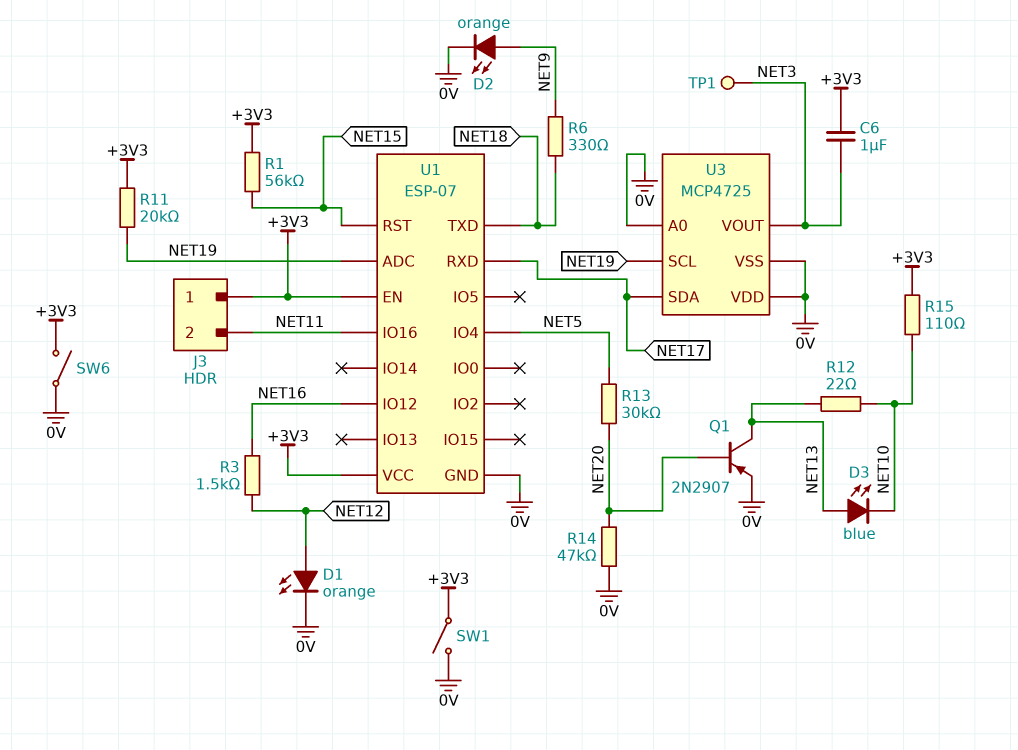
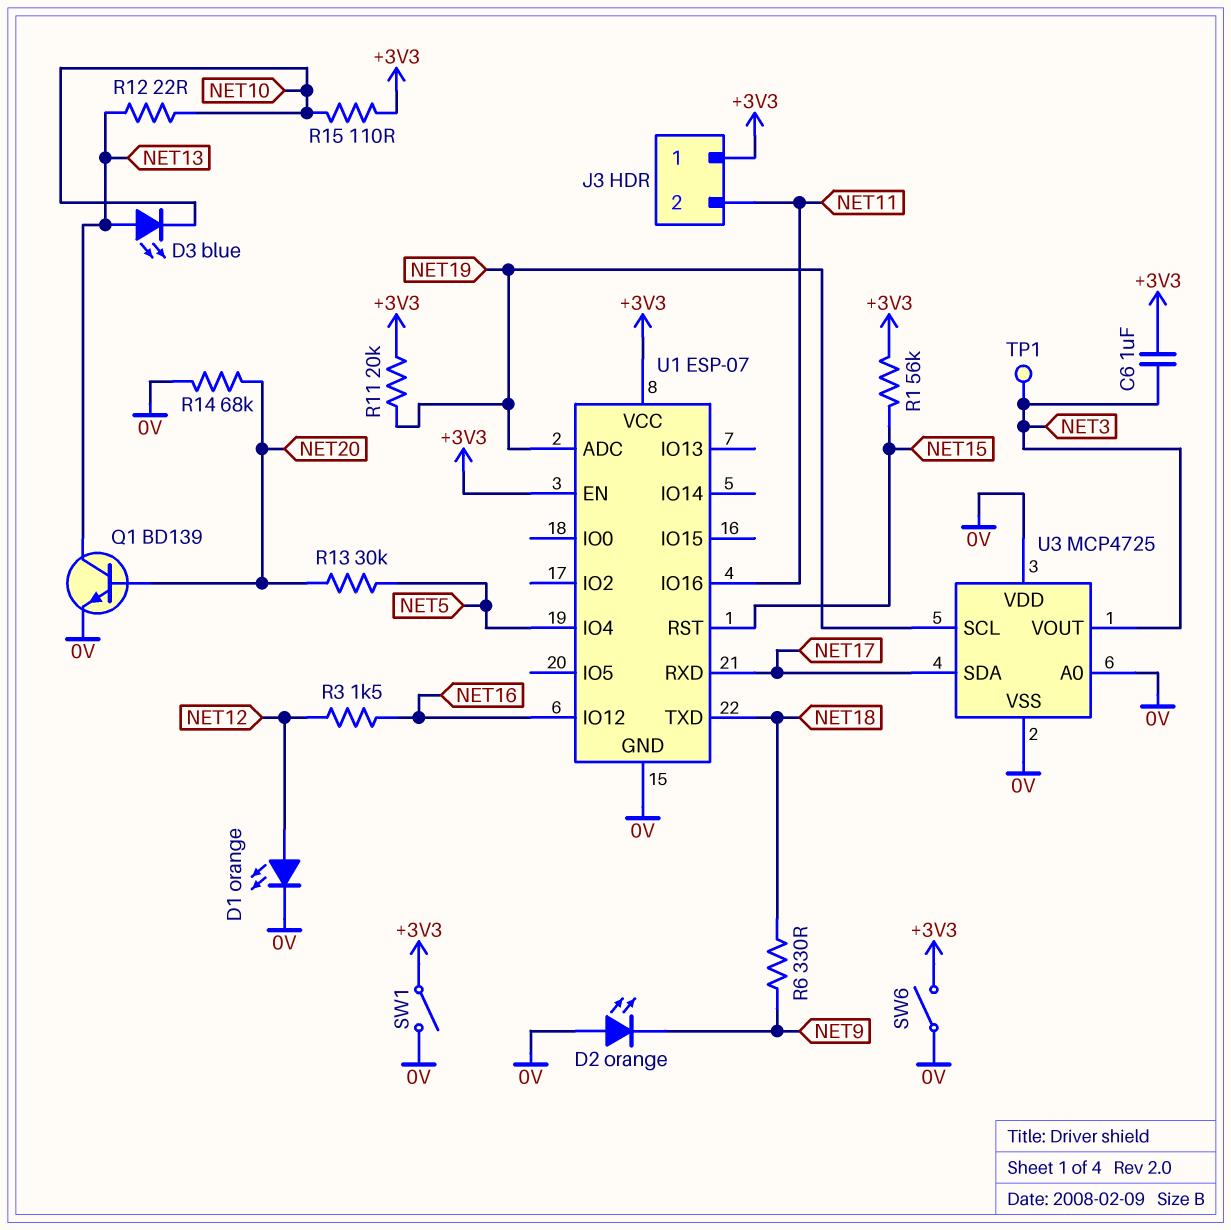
D2: LED orange (A NET9, K 0V) -> LED orange (A 0V, K NET9)
Q1: PNP 2N2907 (B NET20, C NET13, E 0V) -> NPN BD139 (B NET20, C NET13, E 0V)
R14: 47k (0V, NET20) -> 68k (0V, NET20)

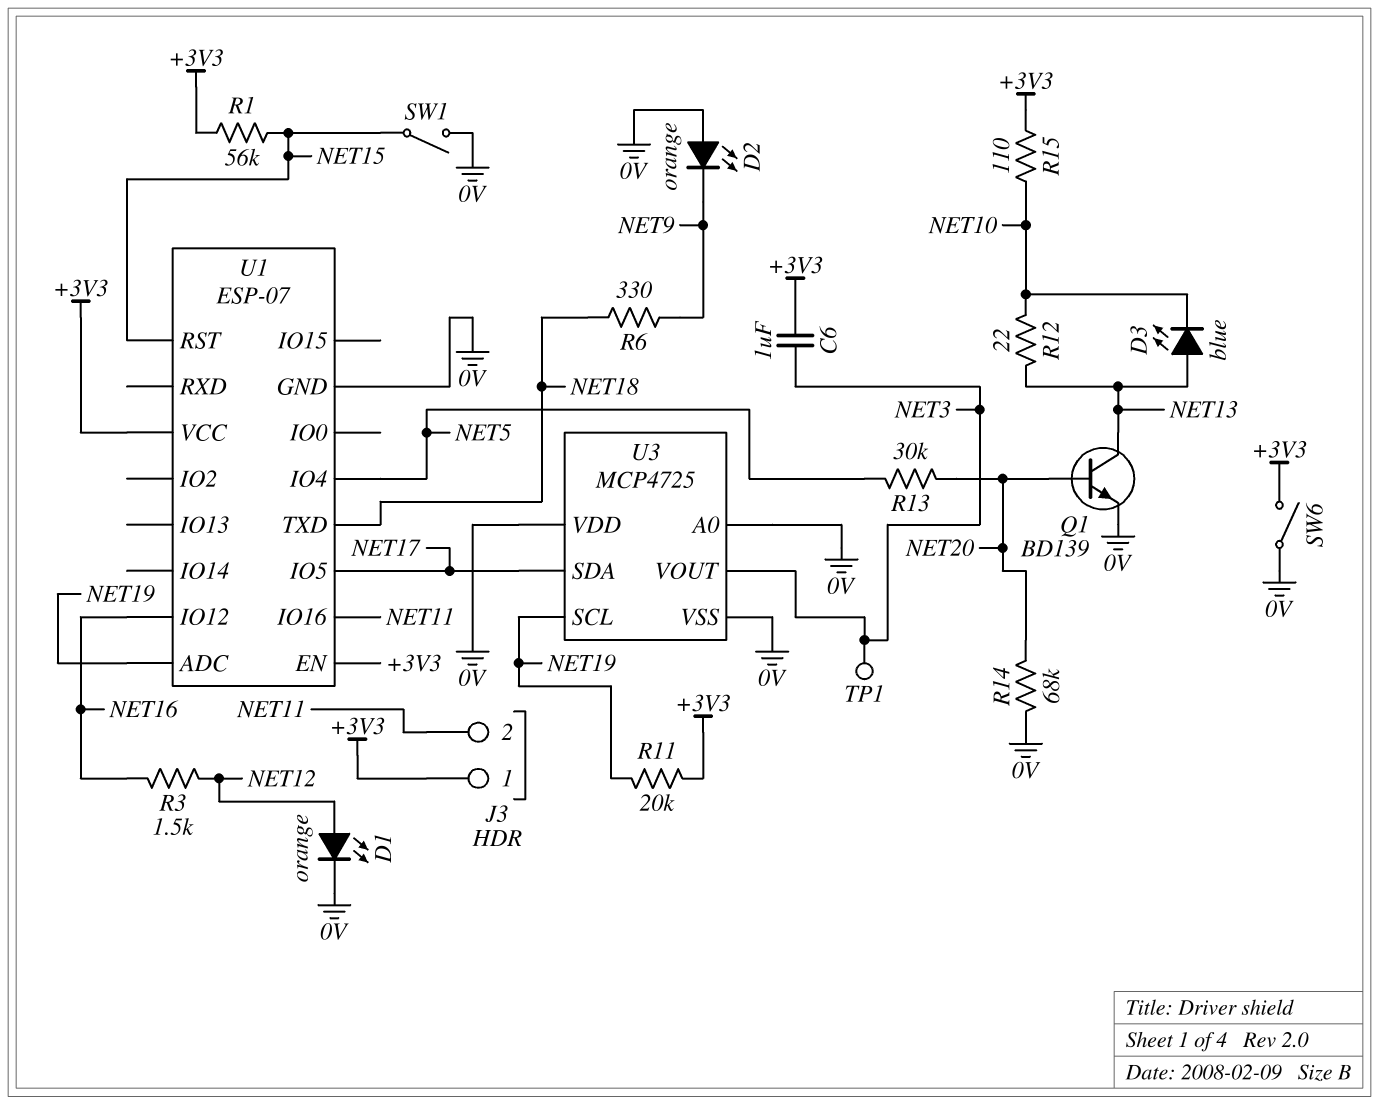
SW1: switch (+3V3, 0V) -> switch (0V, NET15)
U1 pin IO5: none -> NET17
U1 pin RXD: NET17 -> none

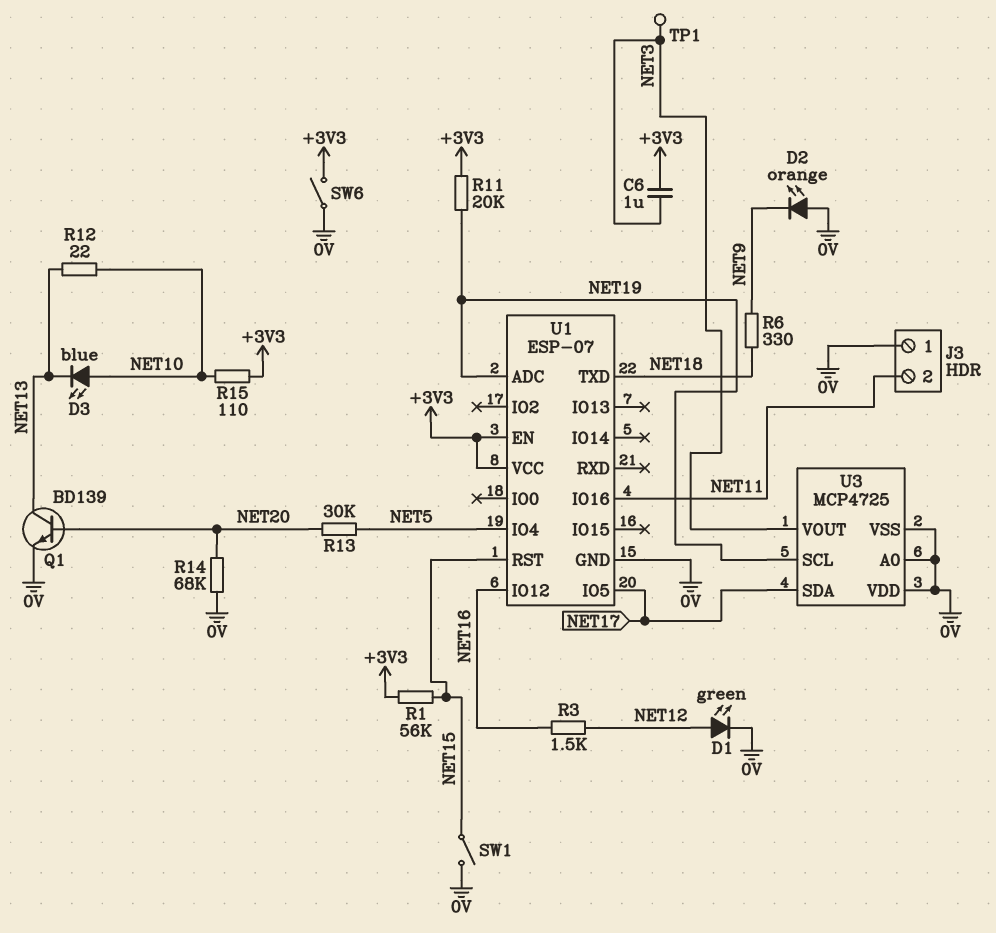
D1: LED orange (A NET12, K 0V) -> LED green (A NET12, K 0V)
D3: LED blue (A NET13, K NET10) -> LED blue (A NET10, K NET13)
J3 pin 1: +3V3 -> 0V

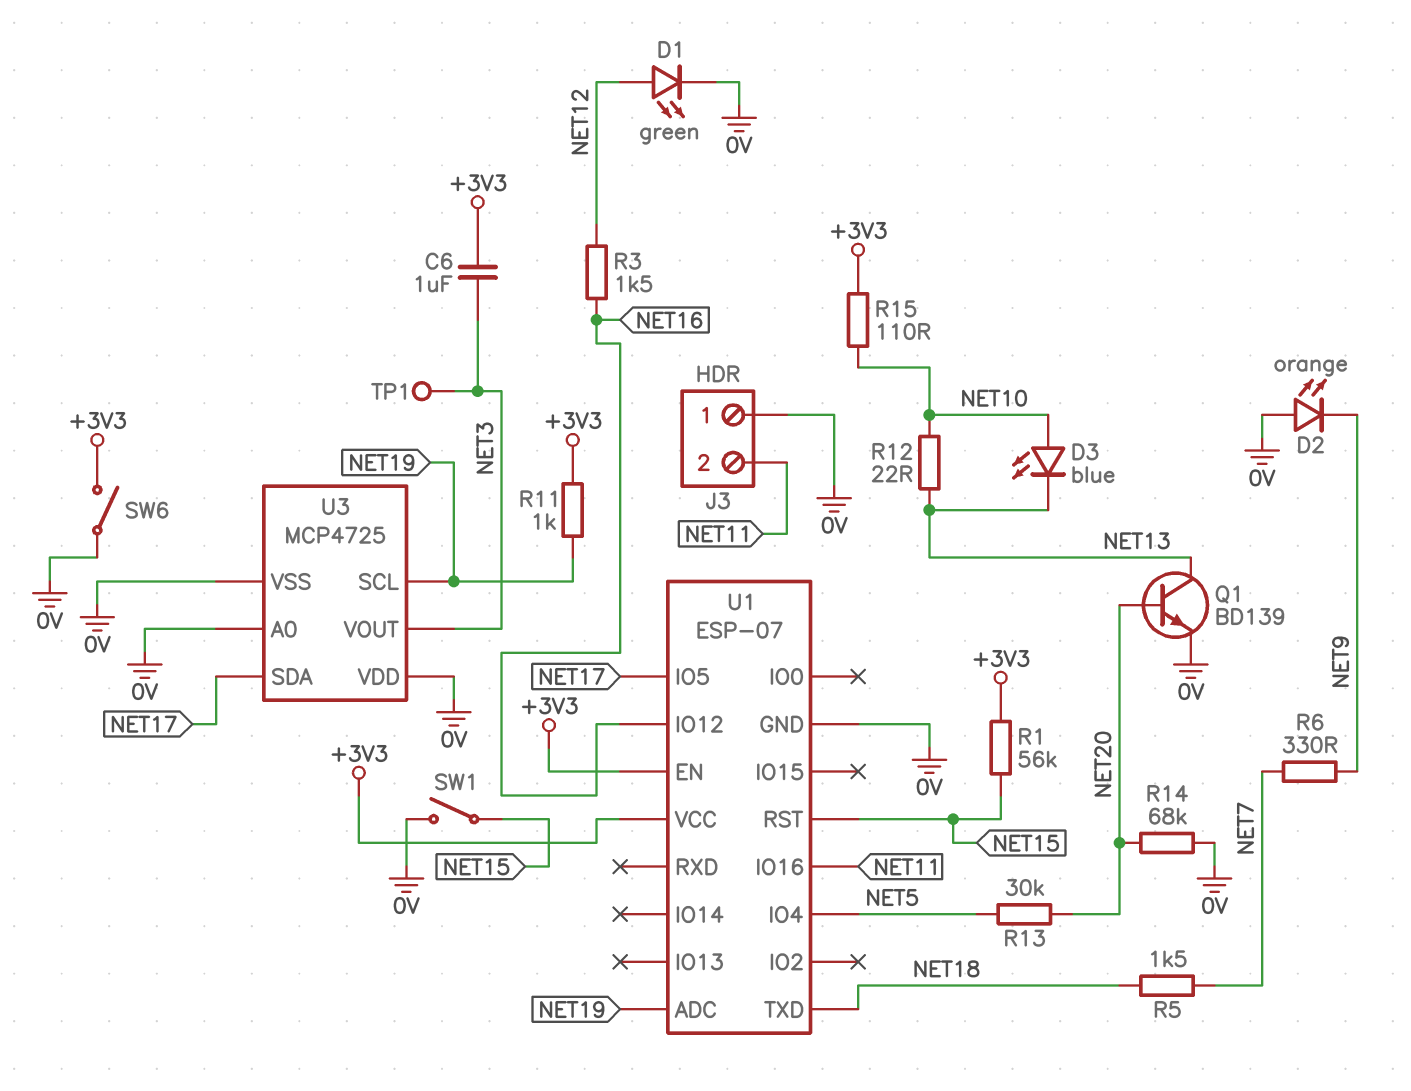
R5: none -> 1.5k (NET7, NET18)
R6: 330 (NET9, NET18) -> 330 (NET7, NET9)
R11: 20k (+3V3, NET19) -> 1k (+3V3, NET19)

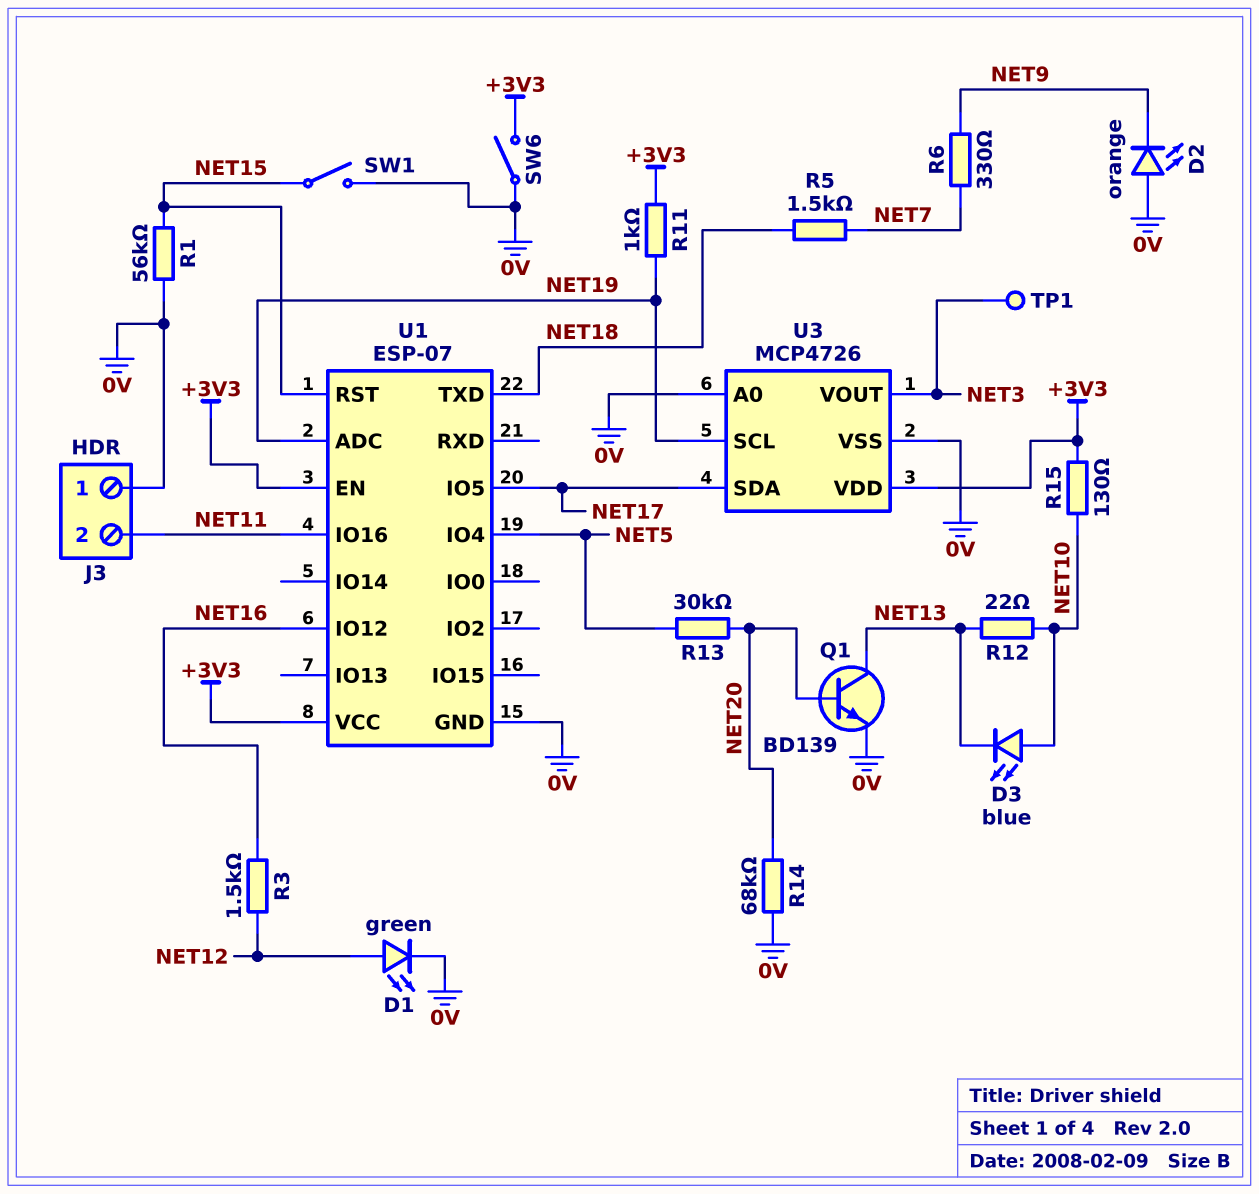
C6: 1uF (+3V3, NET3) -> none
R1: 56k (+3V3, NET15) -> 56k (0V, NET15)
R15: 110 (+3V3, NET10) -> 130 (+3V3, NET10)
U3: MCP4725 -> MCP4726
U3 pin VDD: 0V -> +3V3

